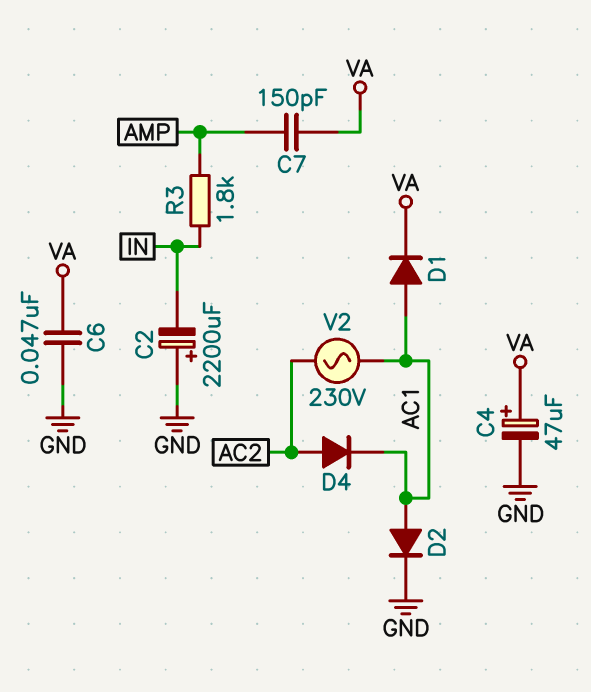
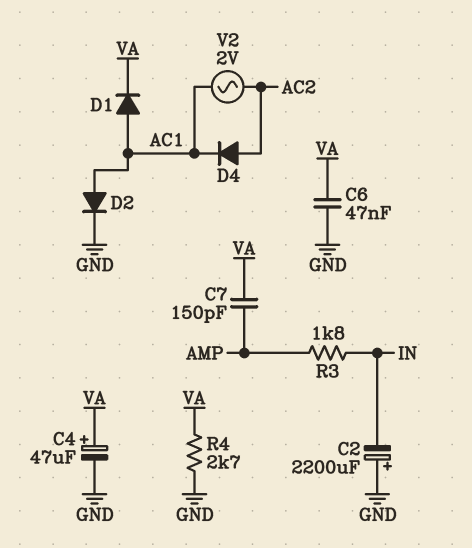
R4: none -> 2.7k (GND, VA)
V2: AC 230V (AC1, AC2) -> AC 2V (AC1, AC2)

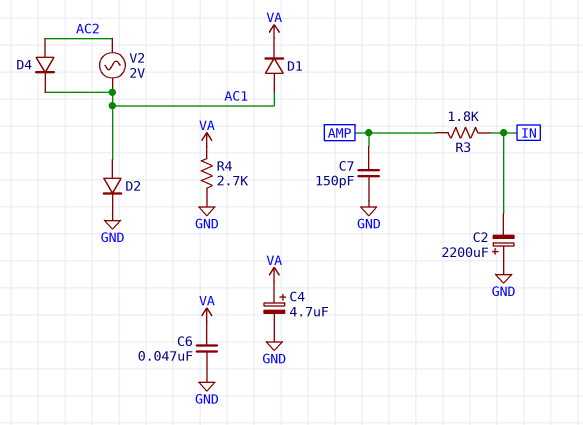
C4: 47uF (plus VA, minus GND) -> 4.7uF (plus VA, minus GND)
C7: 150pF (AMP, VA) -> 150pF (AMP, GND)

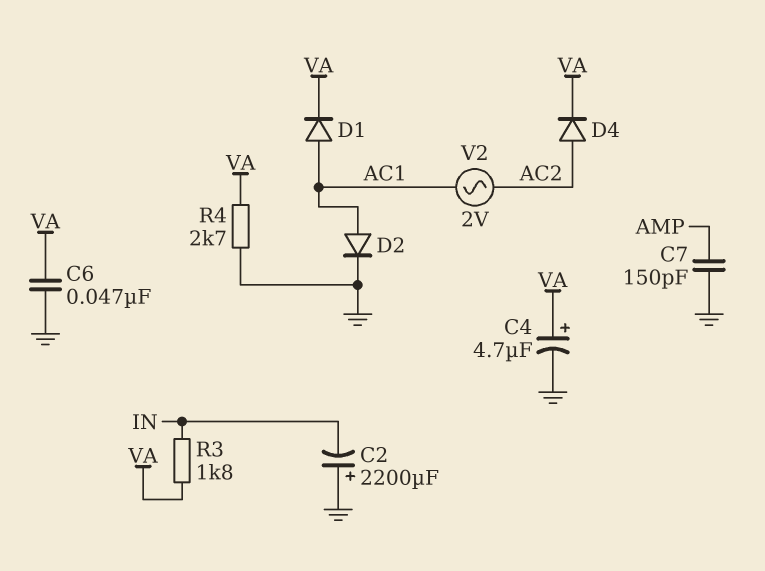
D4: diode (A AC2, K AC1) -> diode (A AC2, K VA)
R3: 1.8k (AMP, IN) -> 1.8k (IN, VA)

